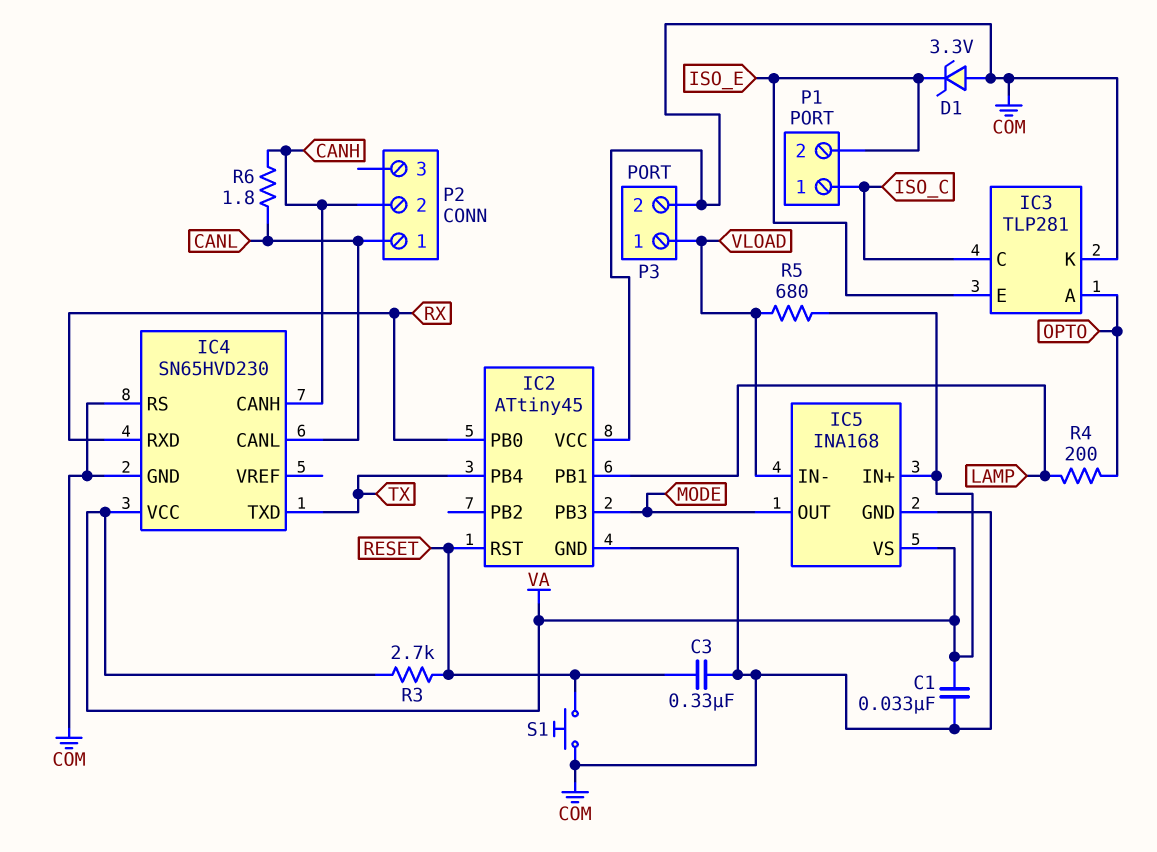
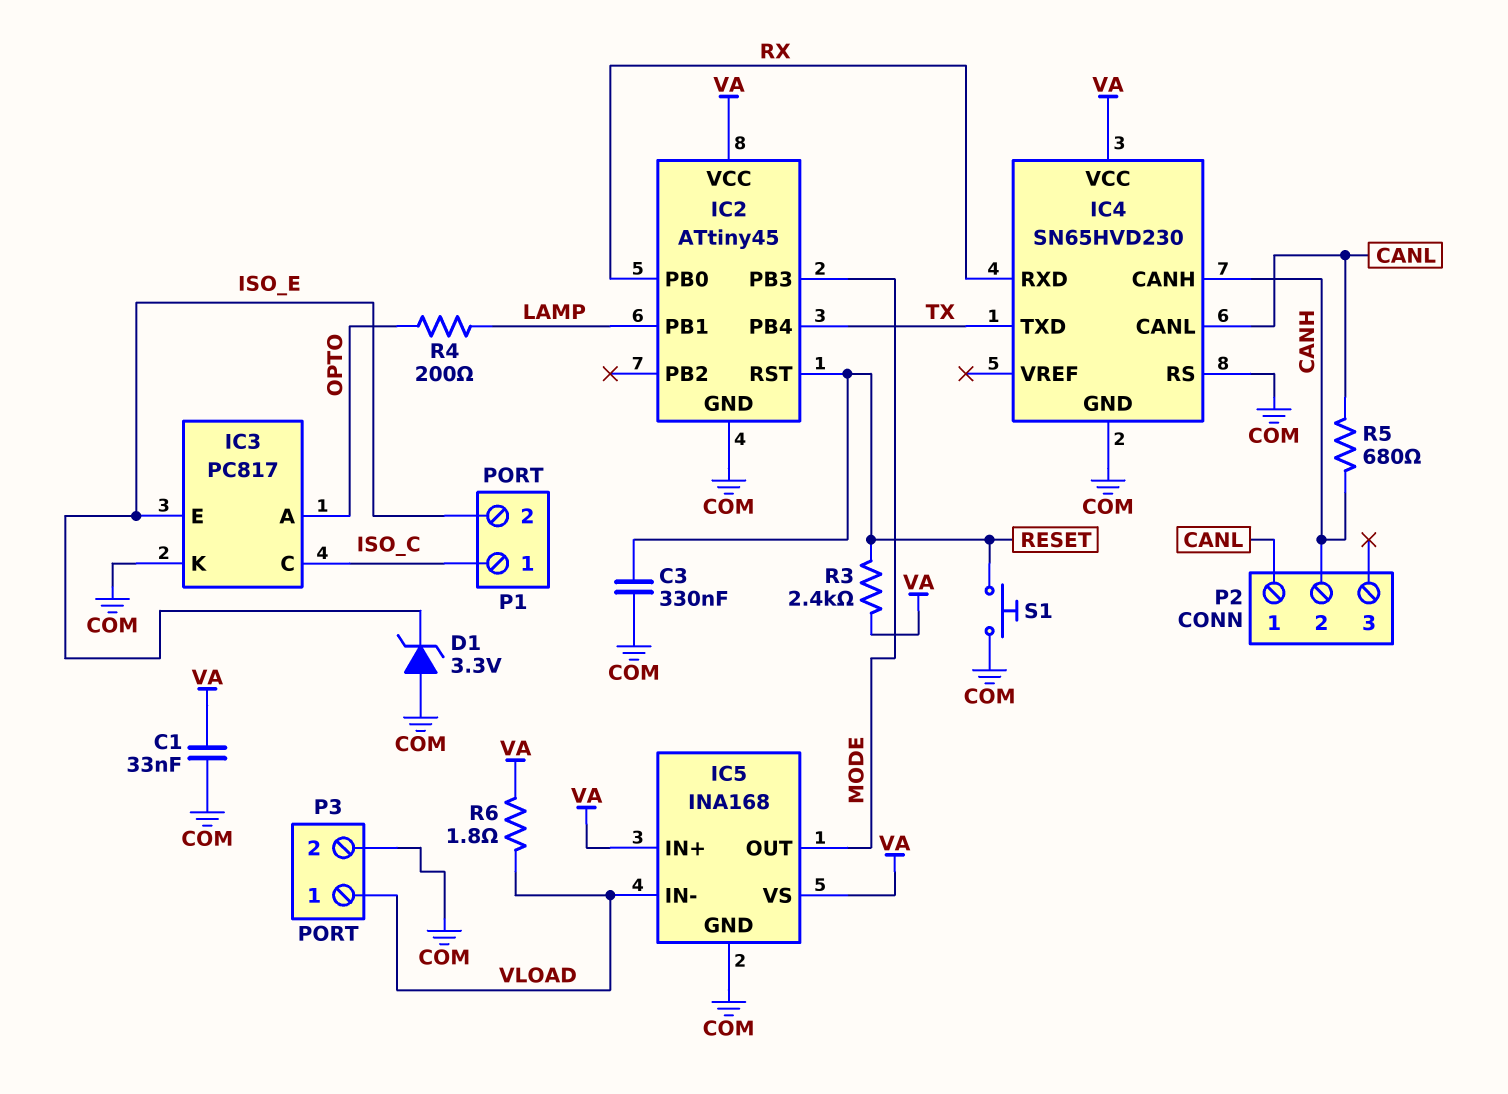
IC2 pin VCC: COM -> VA
IC3: TLP281 -> PC817
R3: 2.7k (RESET, VA) -> 2.4k (RESET, VA)
R5: 680 (VA, VLOAD) -> 680 (CANH, CANL)
R6: 1.8 (CANH, CANL) -> 1.8 (VA, VLOAD)

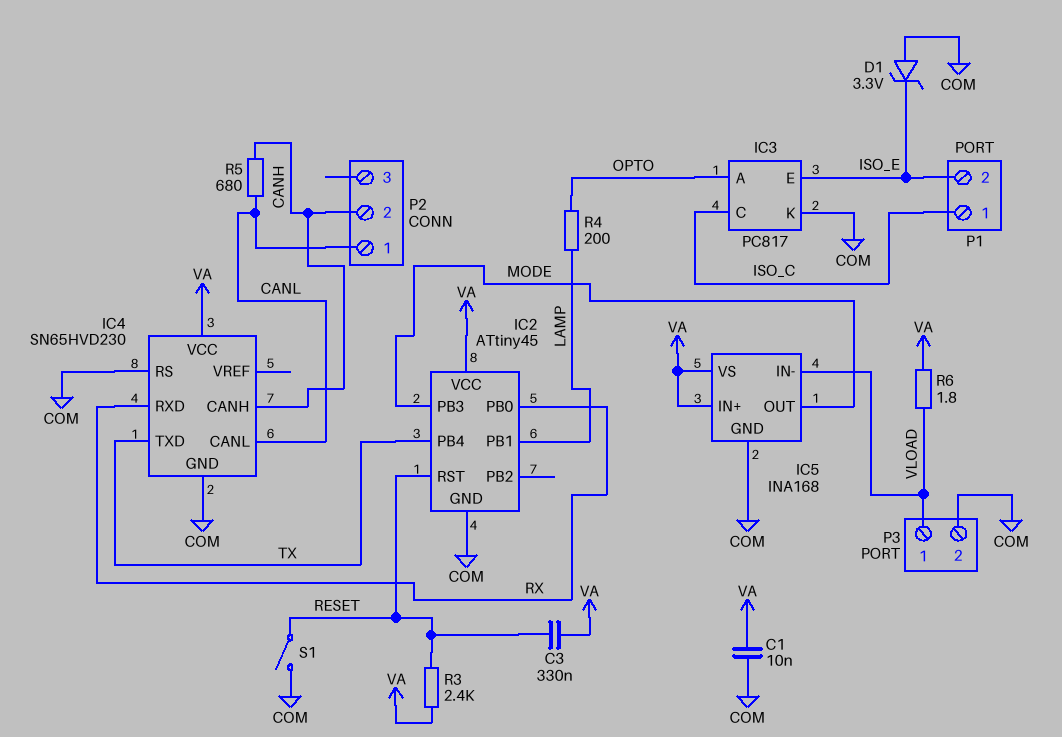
C1: 33nF (COM, VA) -> 10nF (COM, VA)
C3: 330nF (COM, RESET) -> 330nF (RESET, VA)
S1: button (COM, RESET) -> switch (COM, RESET)

